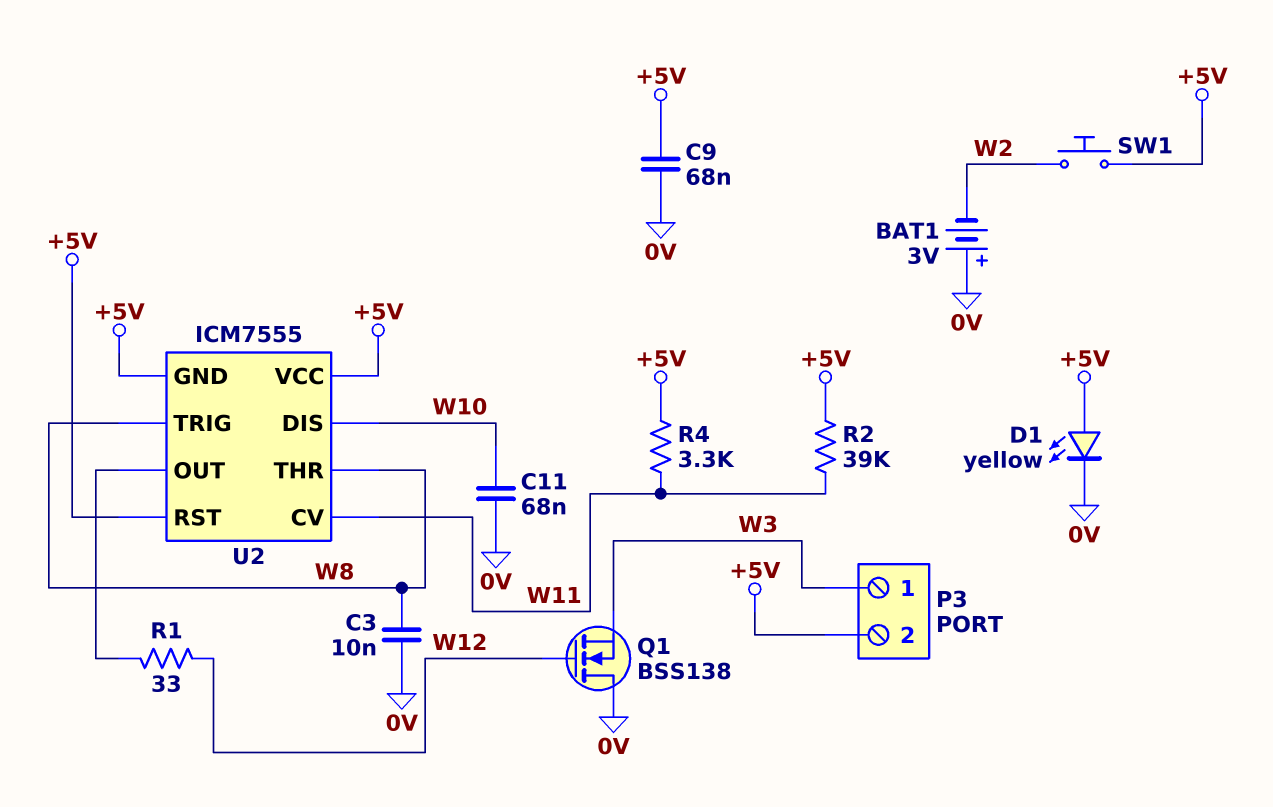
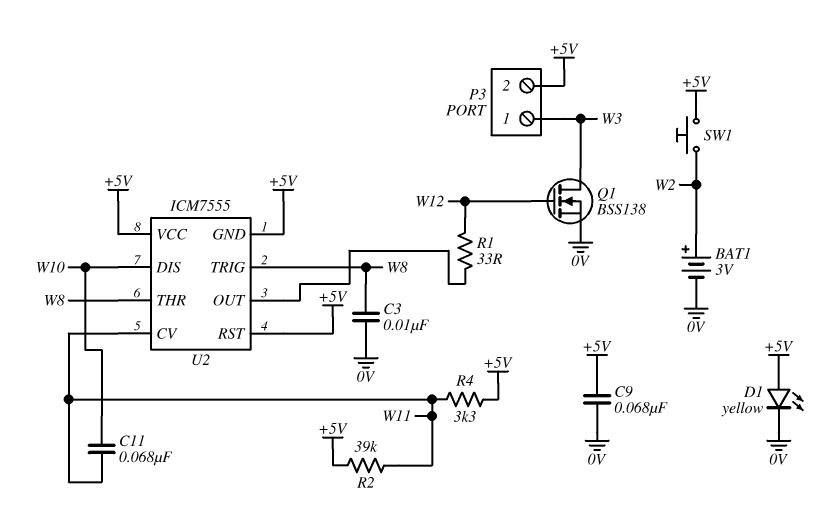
BAT1: 3V (plus 0V, minus W2) -> 3V (plus W2, minus 0V)
C11: 68nF (0V, W10) -> 68nF (W10, W11)
Q1: NMOS BSS138 (G W12, D 0V, S W3) -> NMOS BSS138 (G W12, D W3, S 0V)

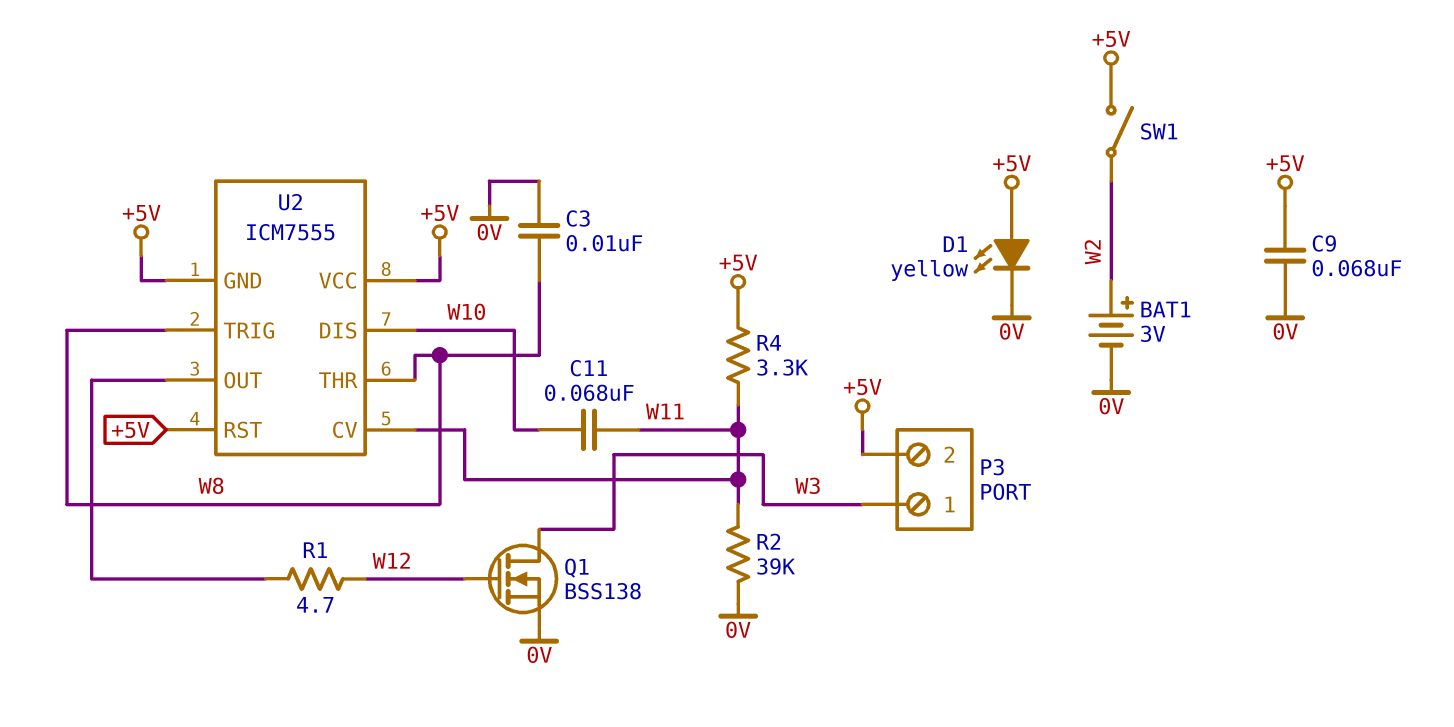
R1: 33 (U2/OUT, W12) -> 4.7 (U2/OUT, W12)
R2: 39k (+5V, W11) -> 39k (0V, W11)
SW1: button (+5V, W2) -> switch (+5V, W2)

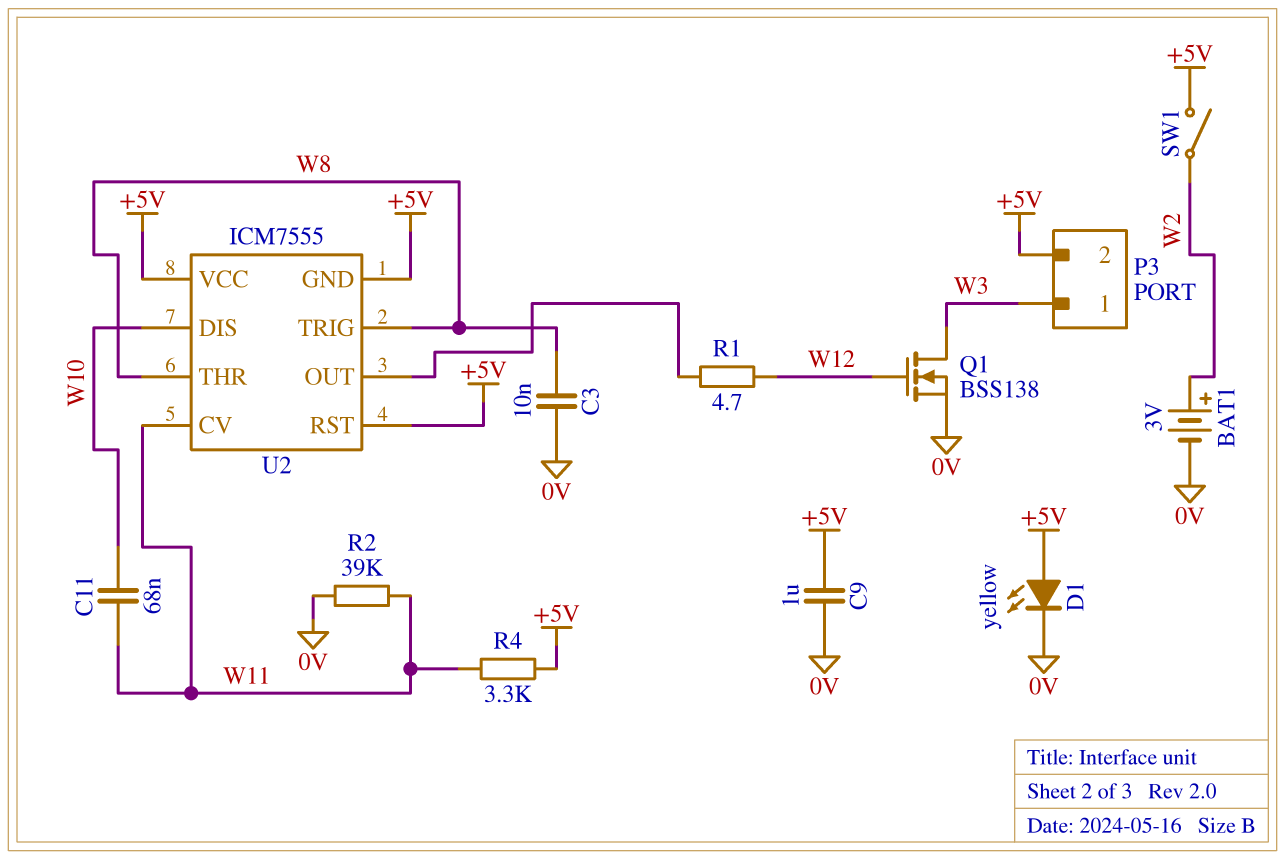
C9: 68nF (+5V, 0V) -> 1uF (+5V, 0V)

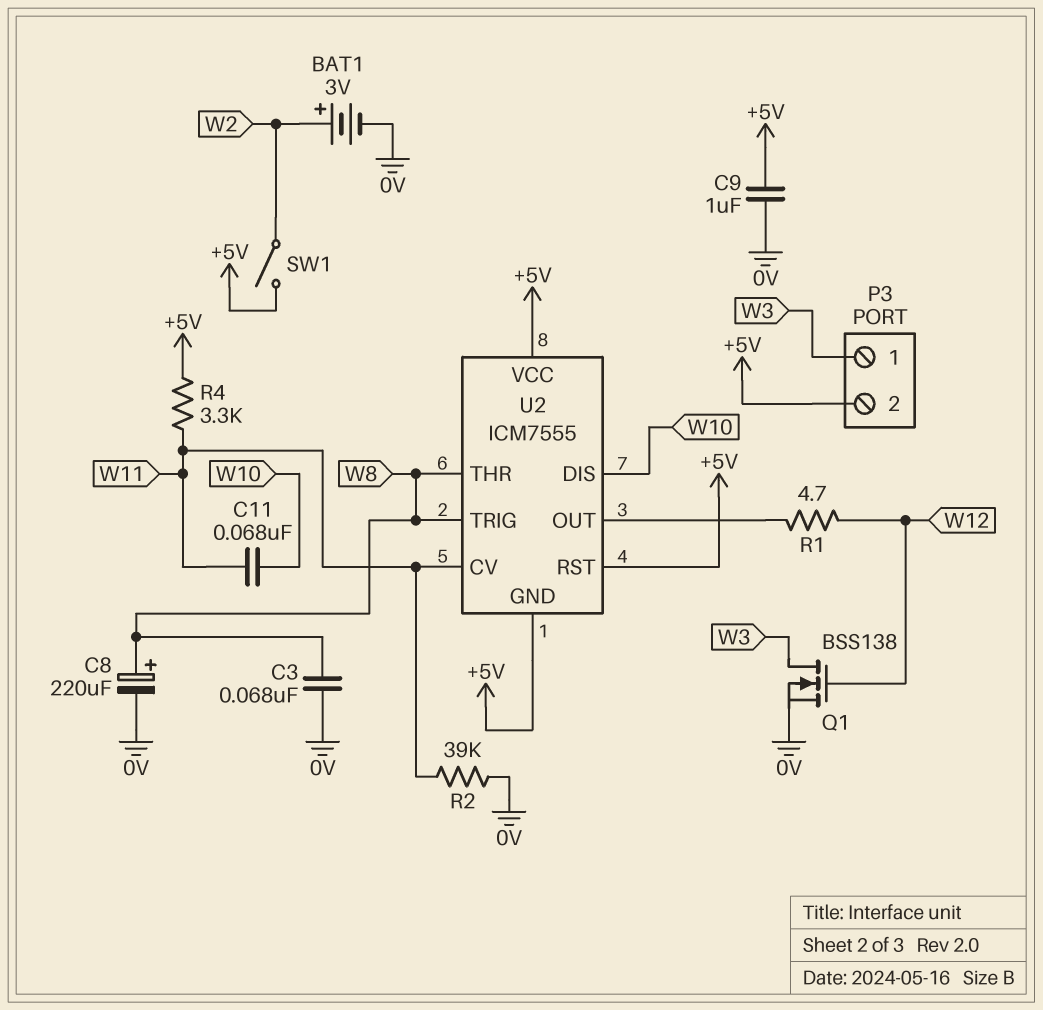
C3: 10nF (0V, W8) -> 68nF (0V, W8)
C8: none -> 220uF (plus W8, minus 0V)
D1: LED yellow (A +5V, K 0V) -> none

